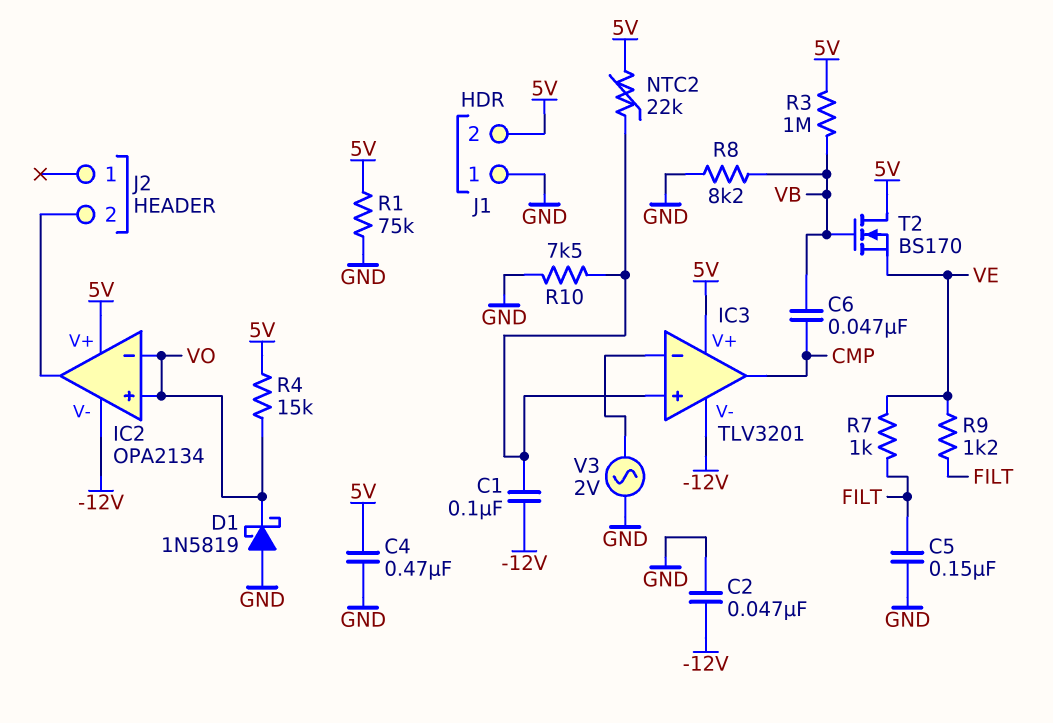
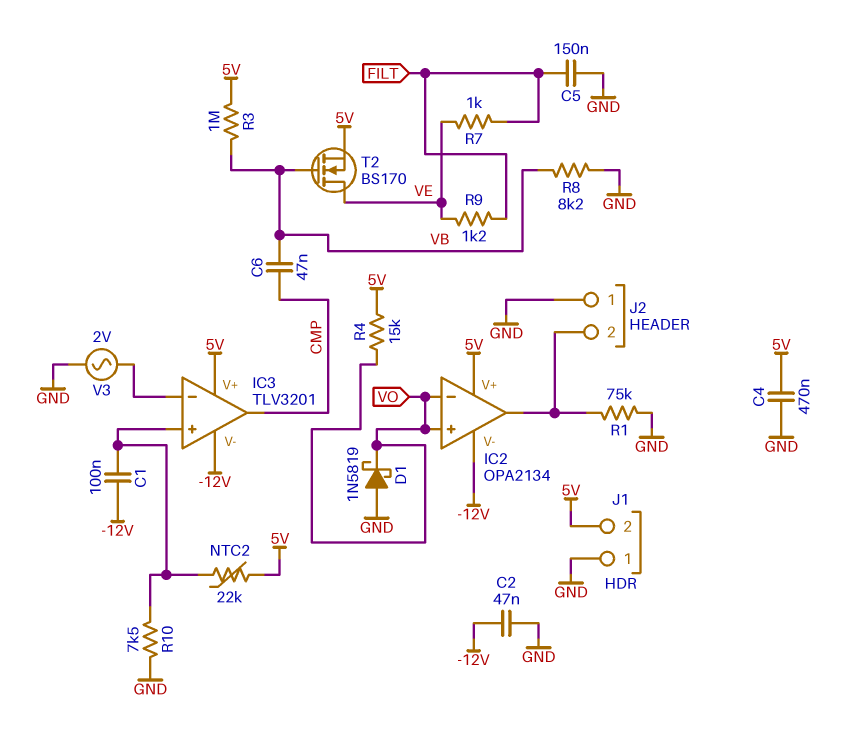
J2 pin 1: none -> GND
R1: 75k (5V, GND) -> 75k (GND, IC2/out)
T2: NMOS BS170 (G VB, D 5V, S VE) -> NMOS BS170 (G VB, D VE, S 5V)

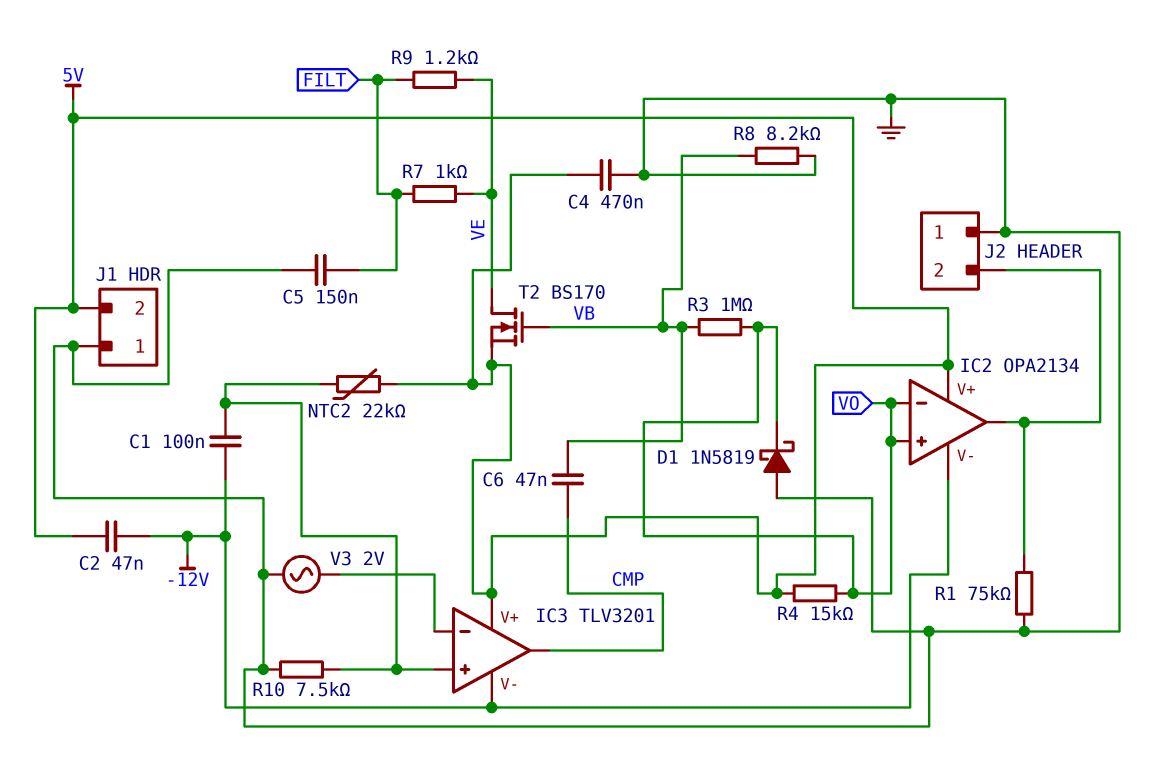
C2: 47nF (-12V, GND) -> 47nF (-12V, 5V)
R3: 1M (5V, VB) -> 1M (VB, VO)

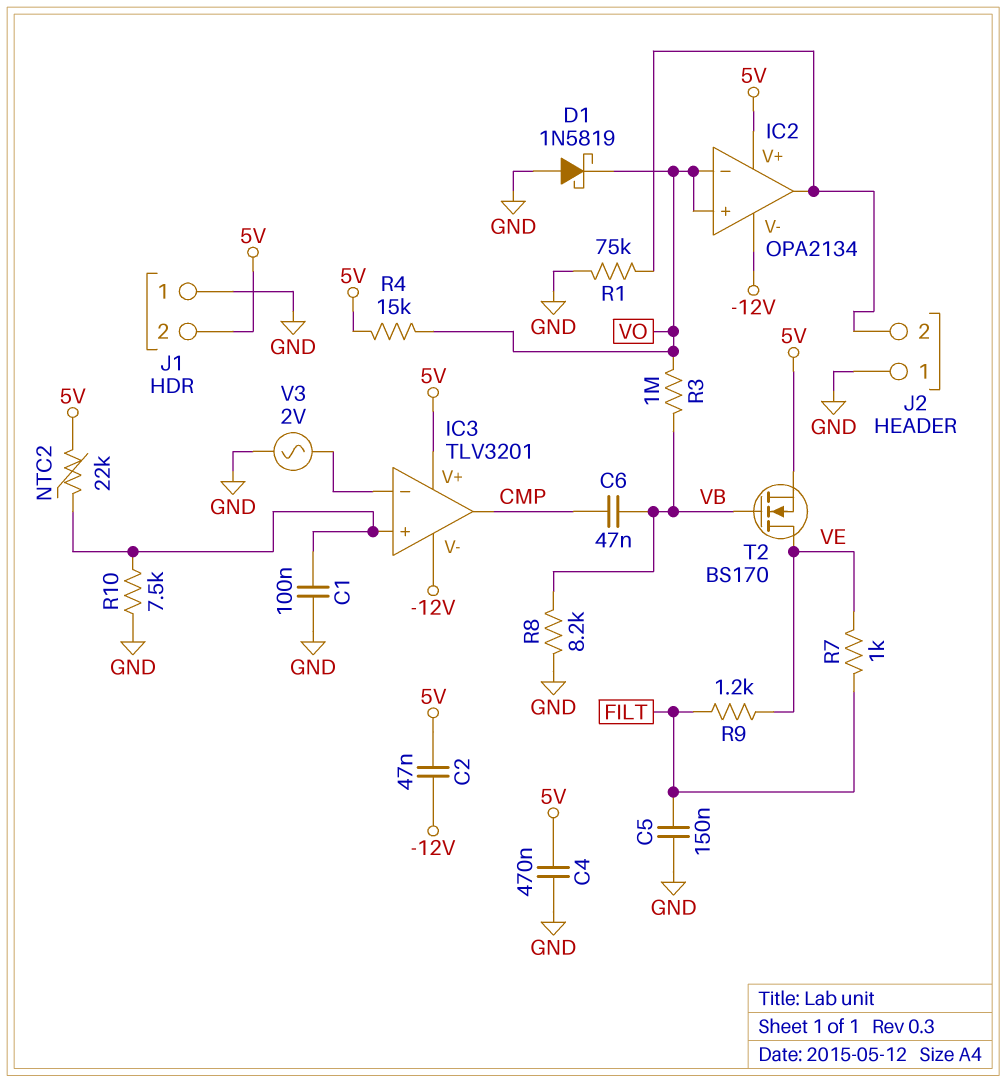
C1: 100nF (-12V, IC3/in+) -> 100nF (GND, IC3/in+)

